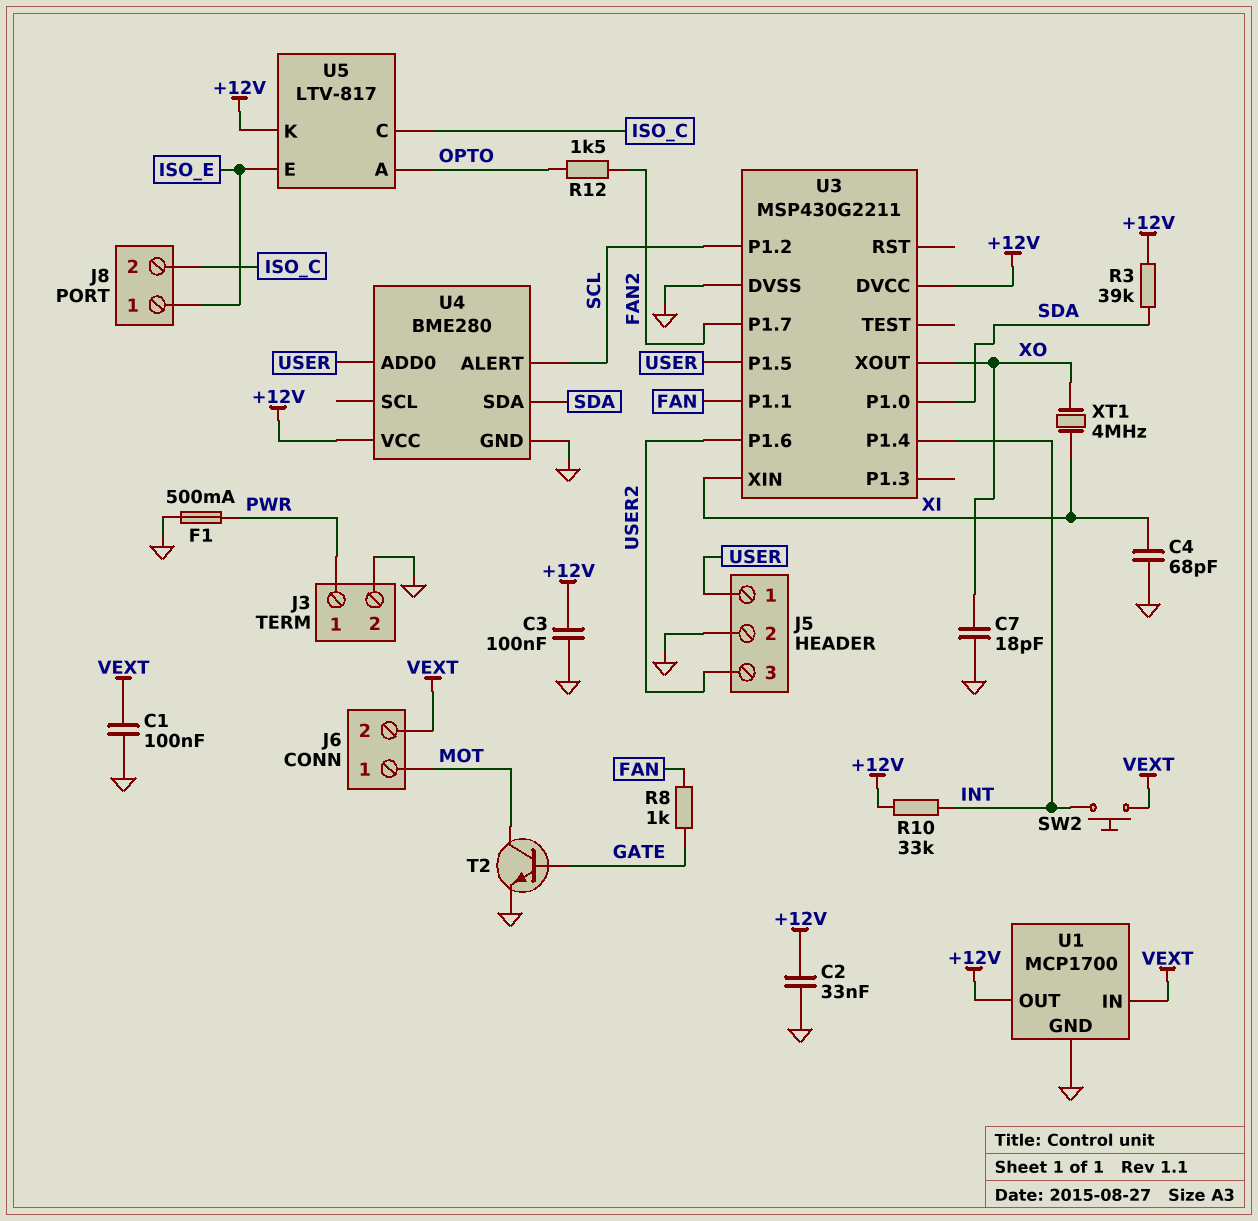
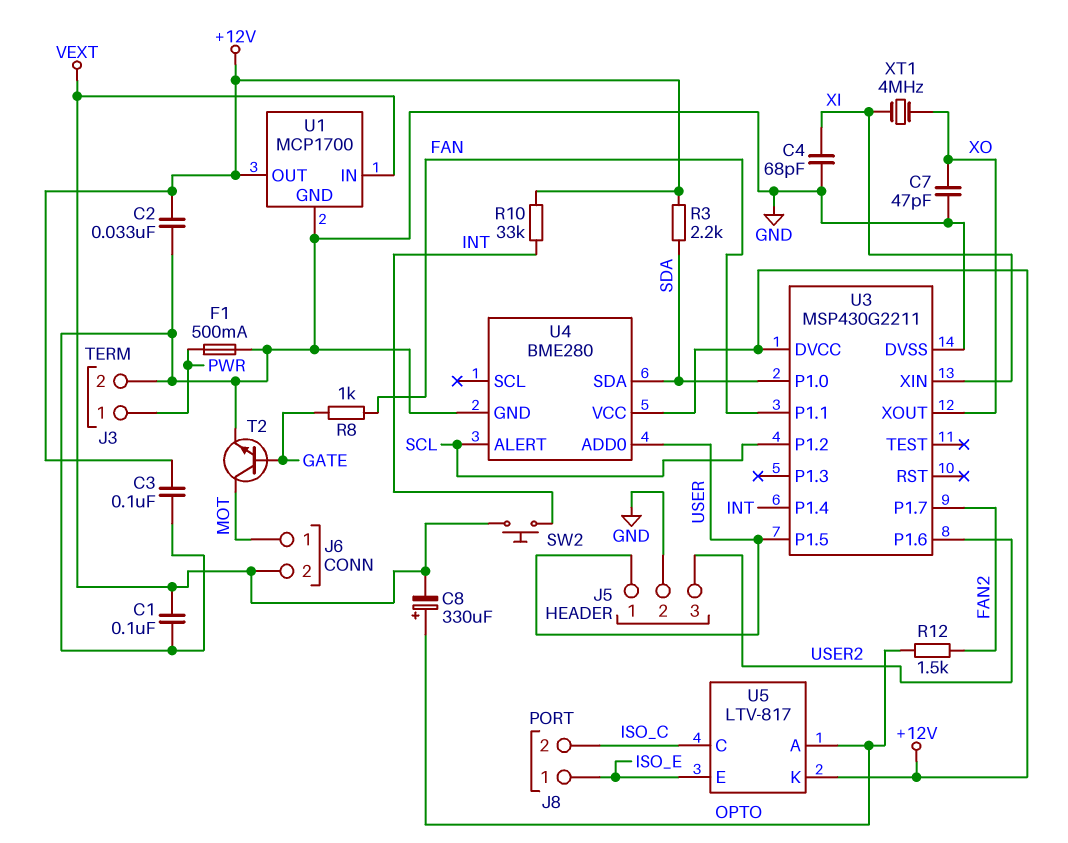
C7: 18pF (GND, XO) -> 47pF (GND, XO)
C8: none -> 330uF (plus OPTO, minus VEXT)
R3: 39k (+12V, SDA) -> 2.2k (+12V, SDA)

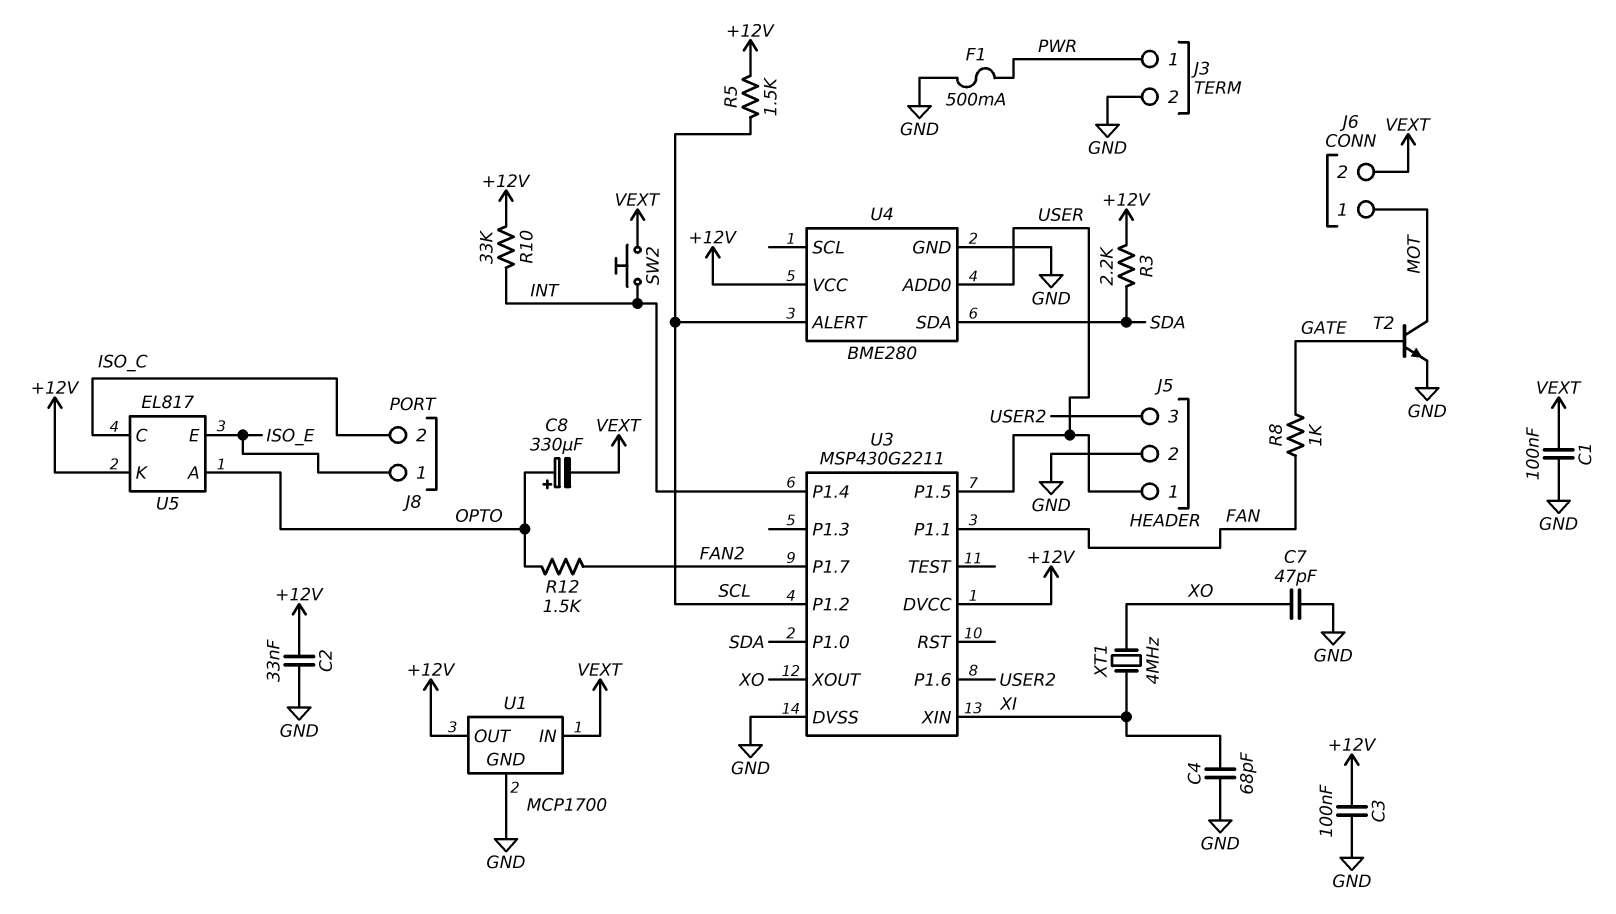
R5: none -> 1.5k (+12V, SCL)
U5: LTV-817 -> EL817

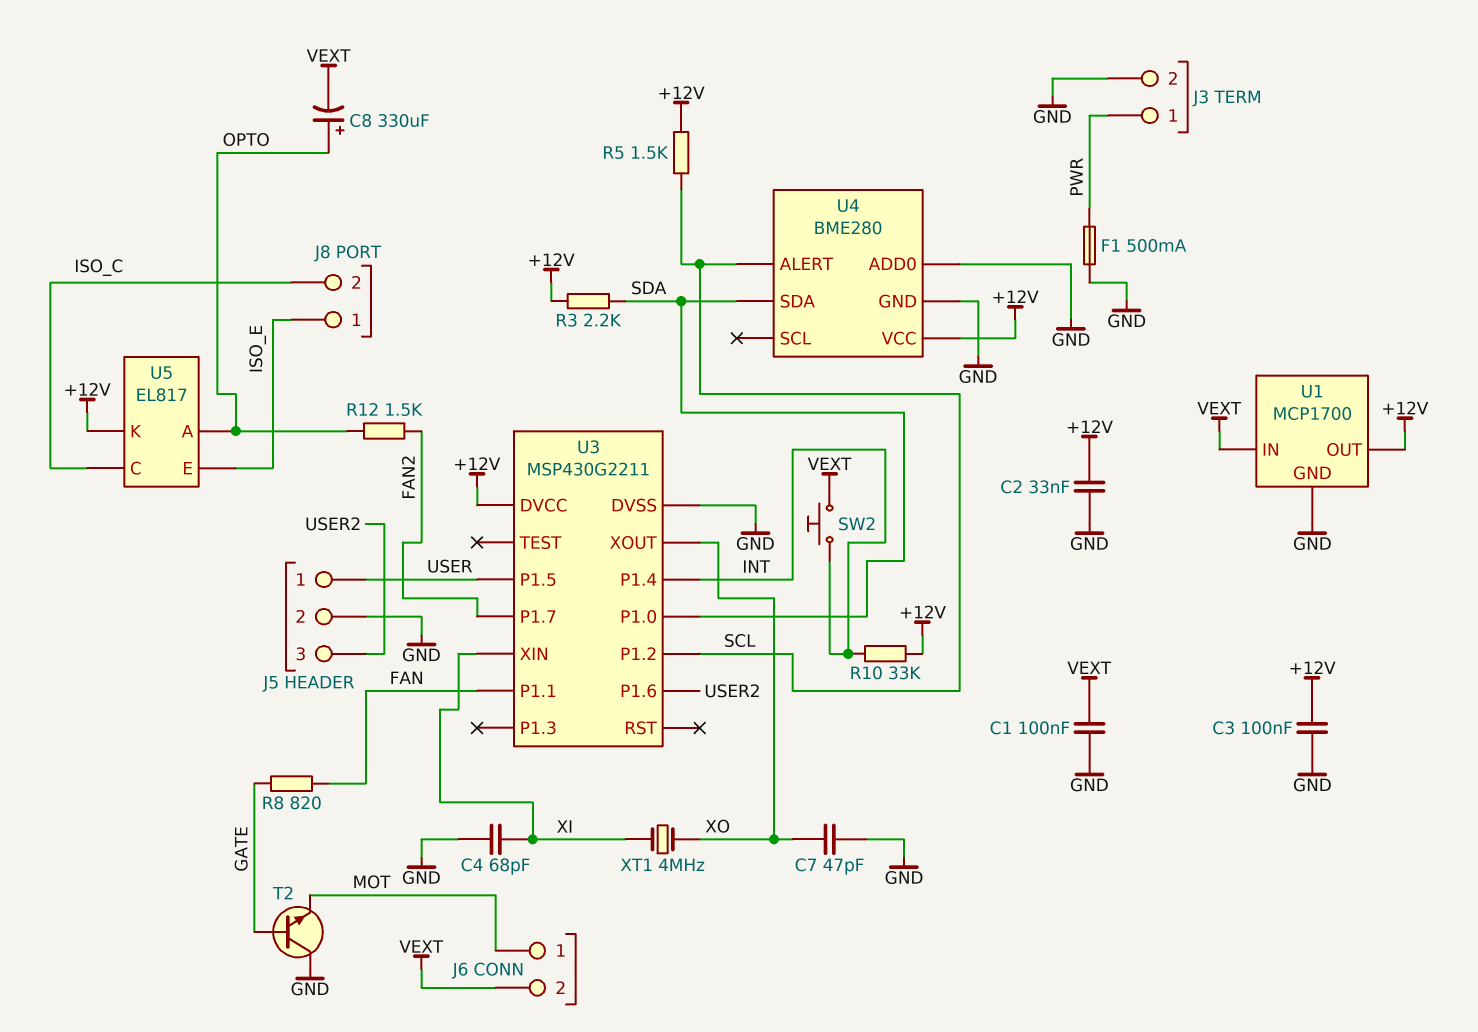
R8: 1k (FAN, GATE) -> 820 (FAN, GATE)
T2: NPN (B GATE, C MOT, E GND) -> NPN (B GATE, C GND, E MOT)
U4 pin ADD0: USER -> GND

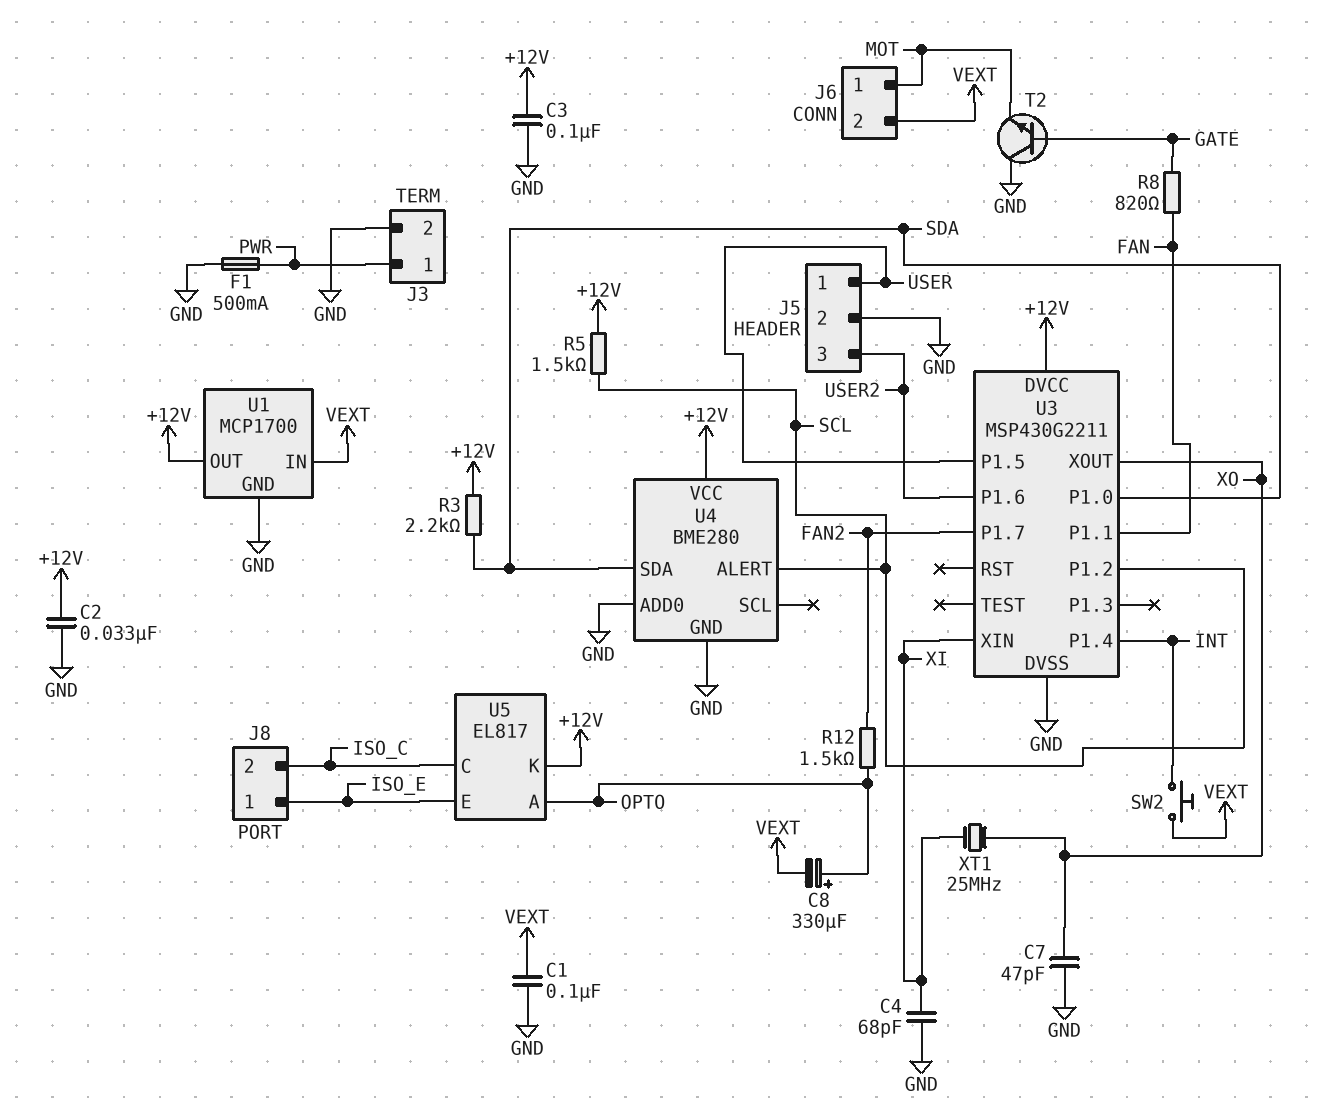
R10: 33k (+12V, INT) -> none
XT1: 4MHz (XI, XO) -> 25MHz (XI, XO)

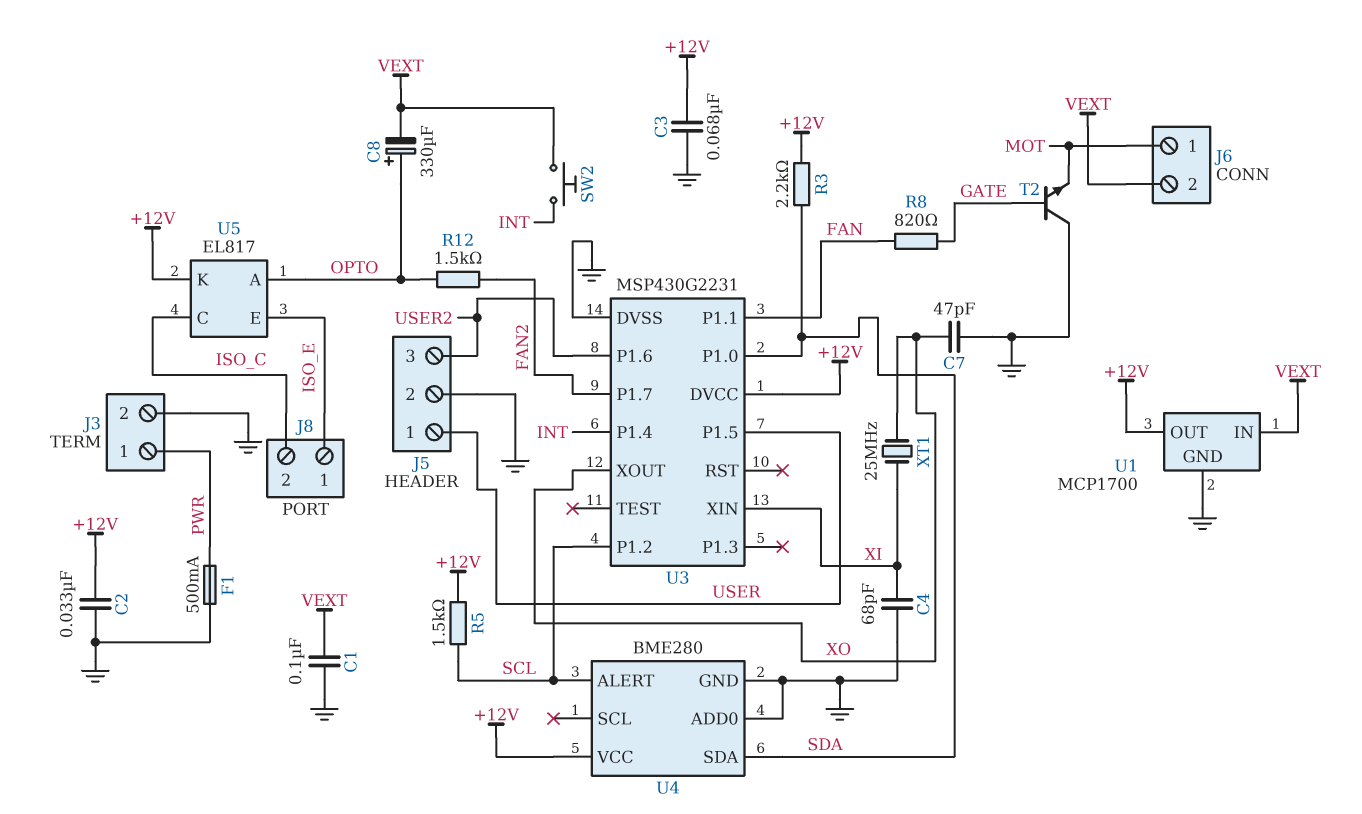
C3: 100nF (+12V, GND) -> 68nF (+12V, GND)
U3: MSP430G2211 -> MSP430G2231

